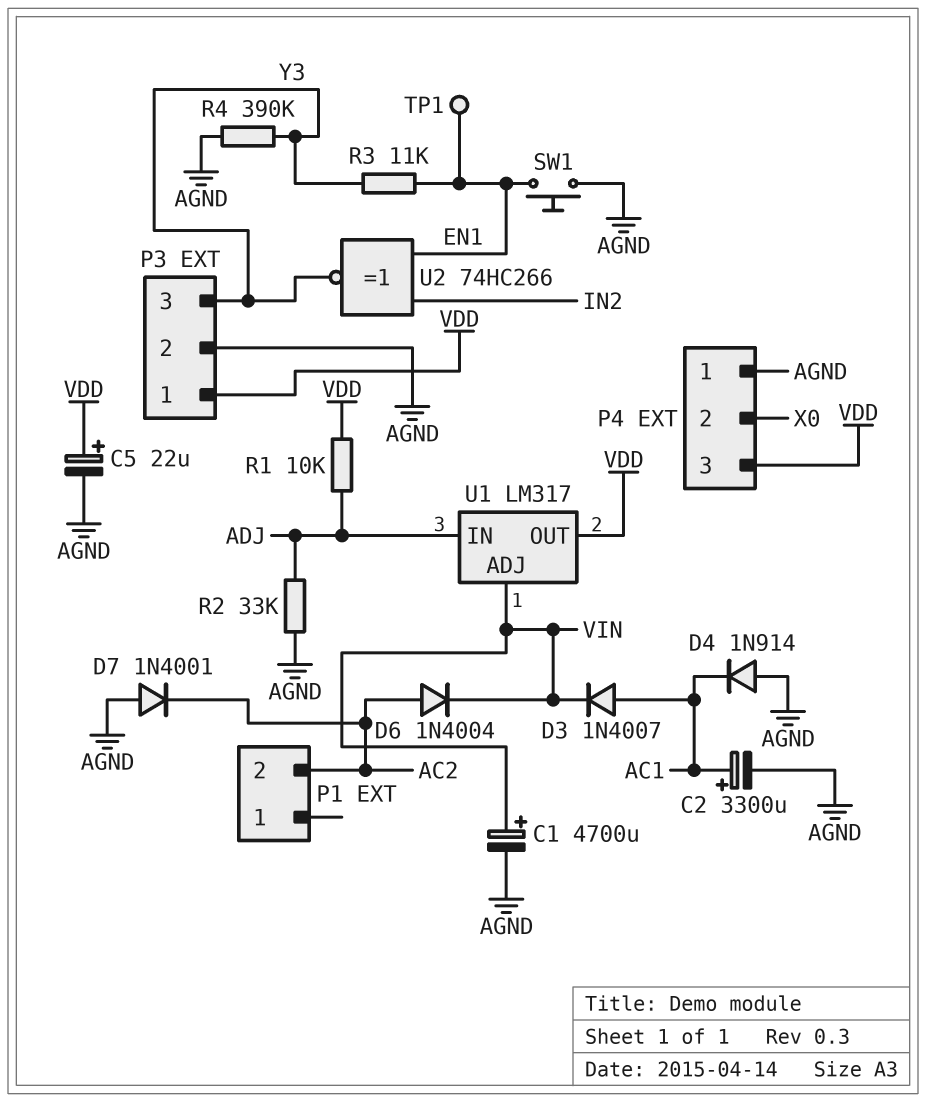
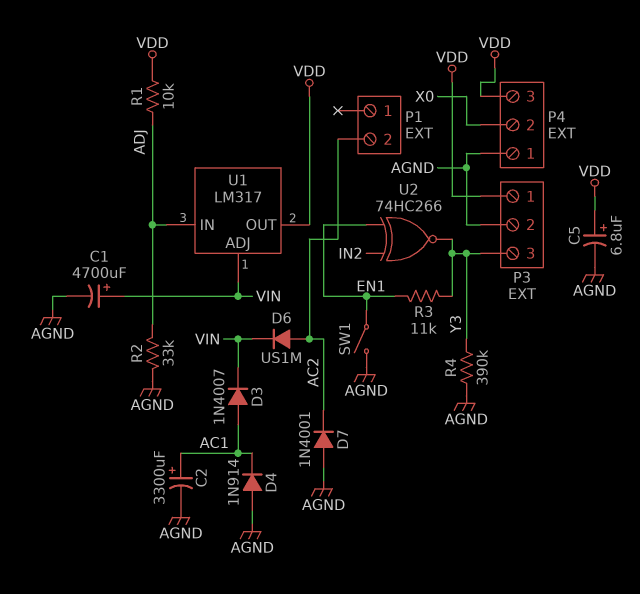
C5: 22uF (plus VDD, minus AGND) -> 6.8uF (plus VDD, minus AGND)
D6: diode 1N4004 (A AC2, K VIN) -> diode US1M (A AC2, K VIN)
SW1: button (AGND, EN1) -> switch (AGND, EN1)
TP1: test point (EN1) -> none

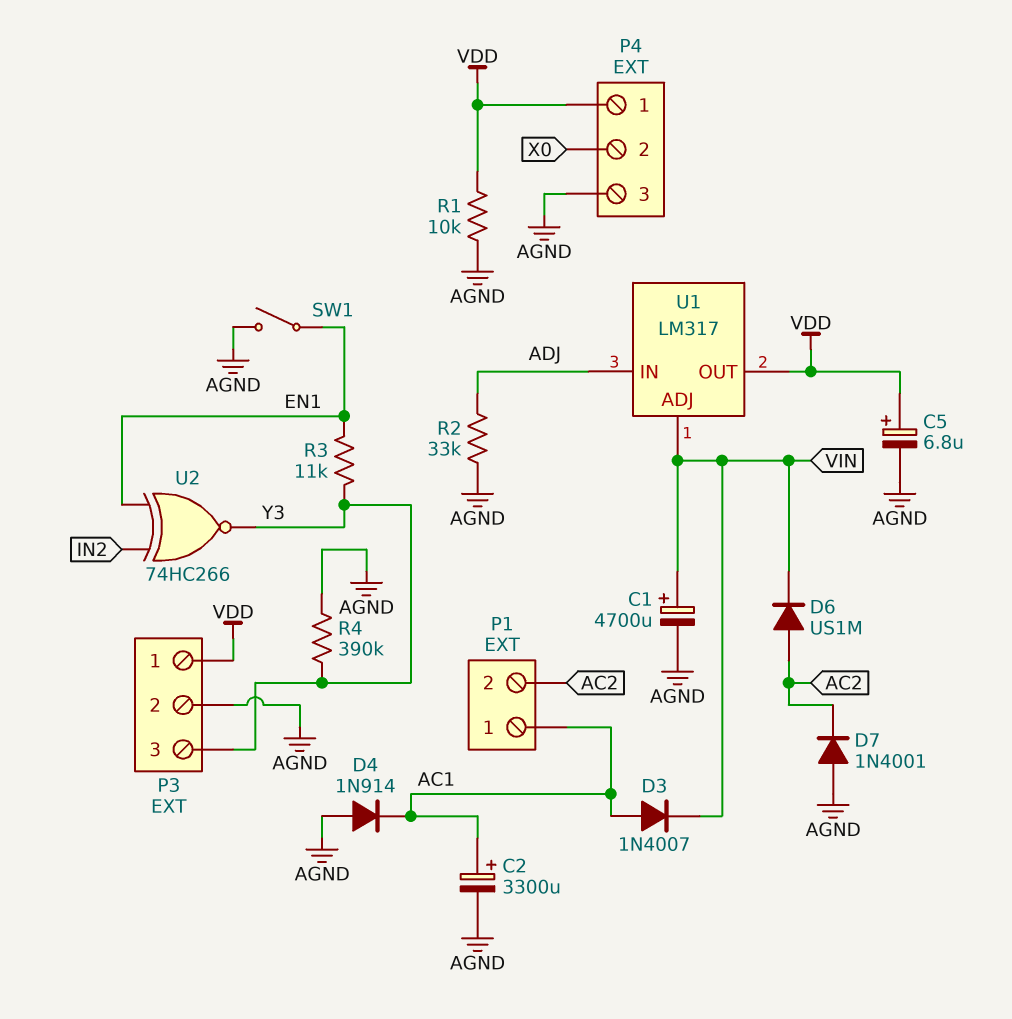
P1 pin 1: none -> AC1
P4 pin 1: AGND -> VDD
P4 pin 3: VDD -> AGND
R1: 10k (ADJ, VDD) -> 10k (AGND, VDD)

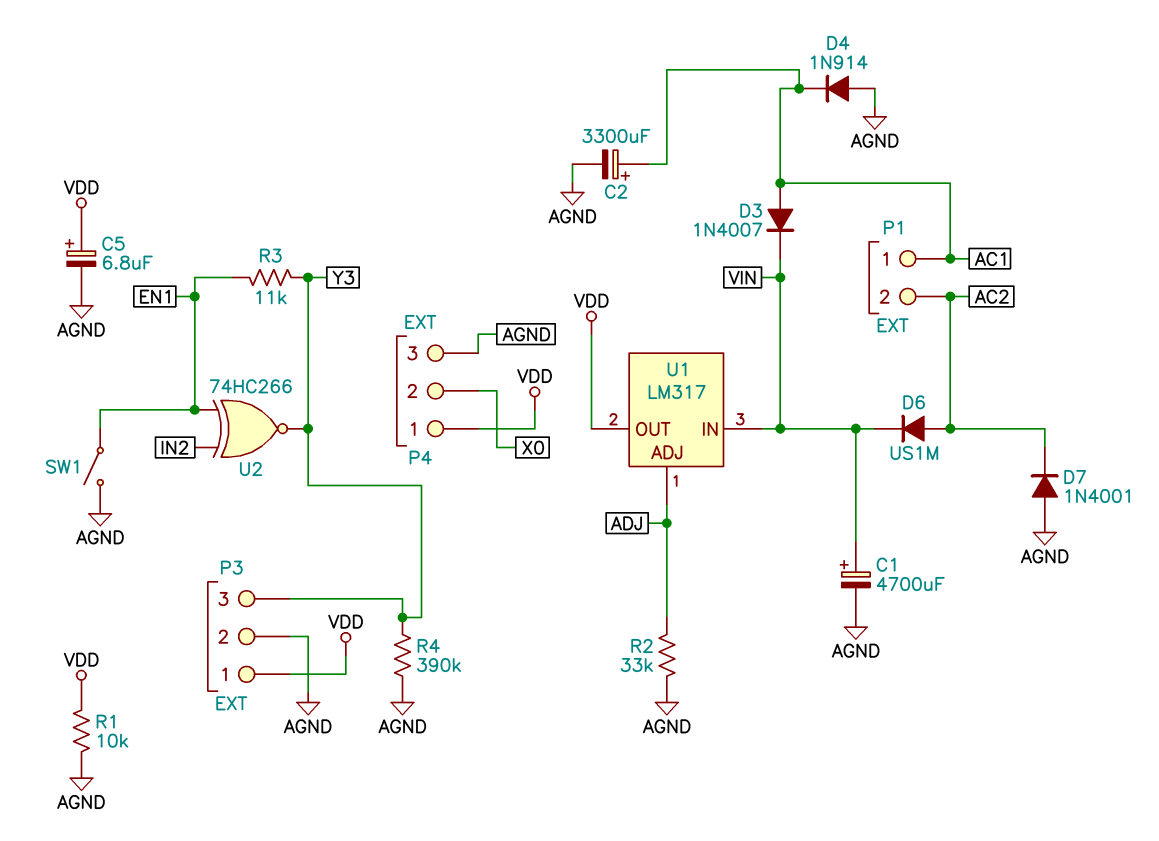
U1 pin ADJ: VIN -> ADJ
U1 pin IN: ADJ -> VIN

